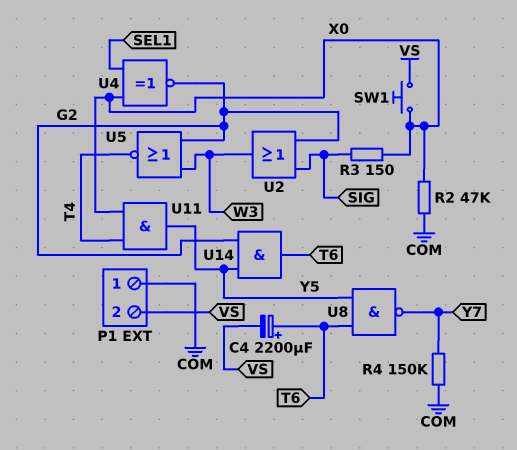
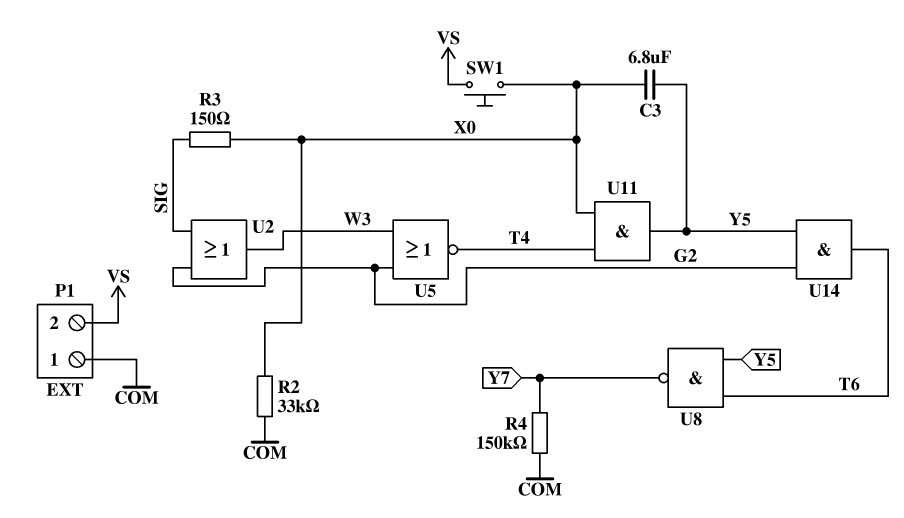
C3: none -> 6.8uF (X0, Y5)
C4: 2200uF (plus T6, minus VS) -> none
R2: 47k (COM, X0) -> 33k (COM, X0)
U4: XNOR (in SEL1, in X0, out G2) -> none

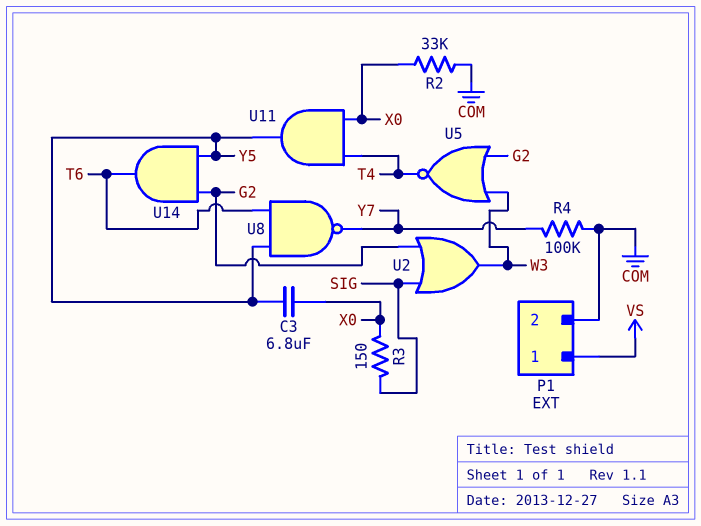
P1 pin 1: COM -> VS
P1 pin 2: VS -> COM
R4: 150k (COM, Y7) -> 100k (COM, Y7)
SW1: button (VS, X0) -> none

